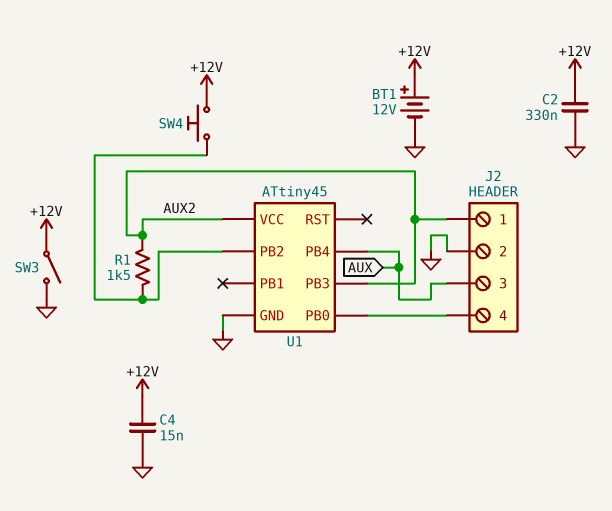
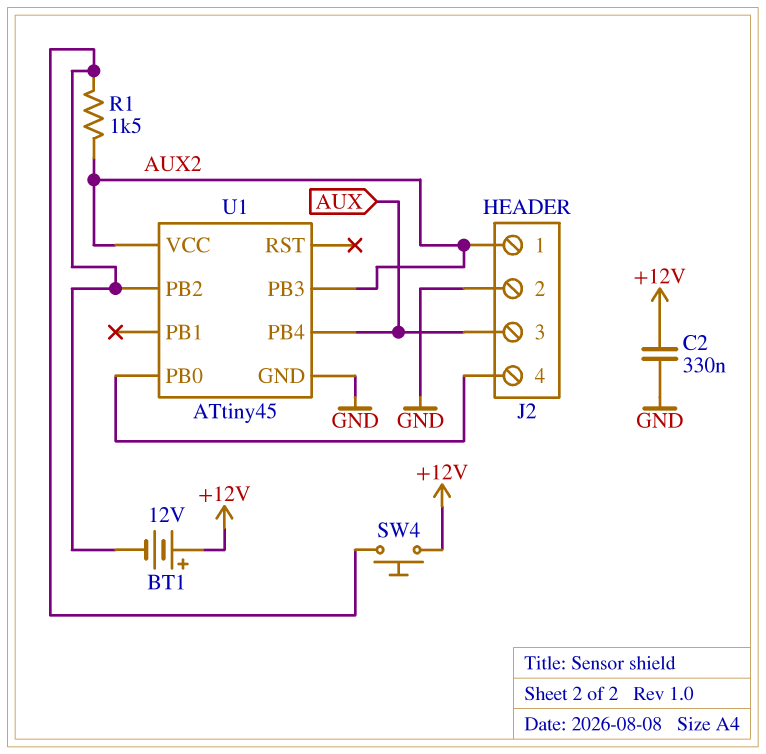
BT1: 12V (plus +12V, minus GND) -> 12V (plus +12V, minus U1/PB2)
C4: 15nF (+12V, GND) -> none
SW3: switch (+12V, GND) -> none

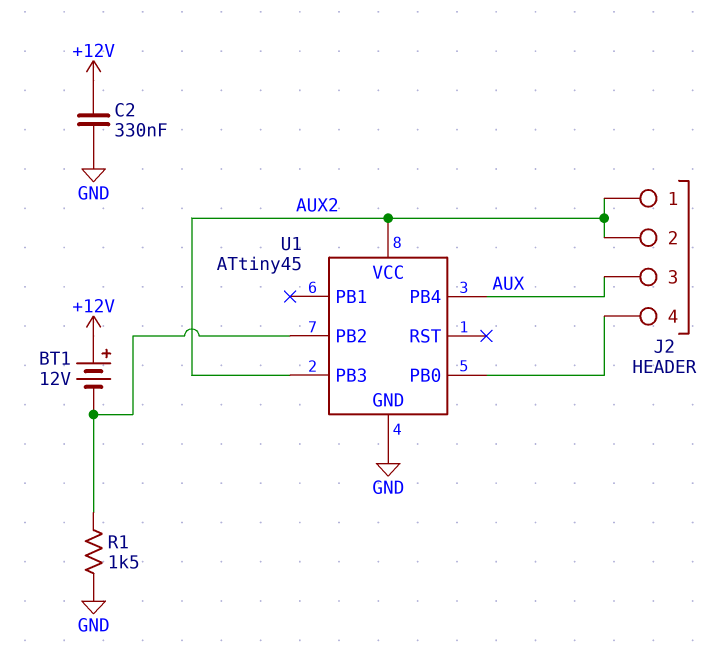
J2 pin 2: GND -> AUX2
R1: 1.5k (AUX2, U1/PB2) -> 1.5k (GND, U1/PB2)
SW4: button (+12V, U1/PB2) -> none

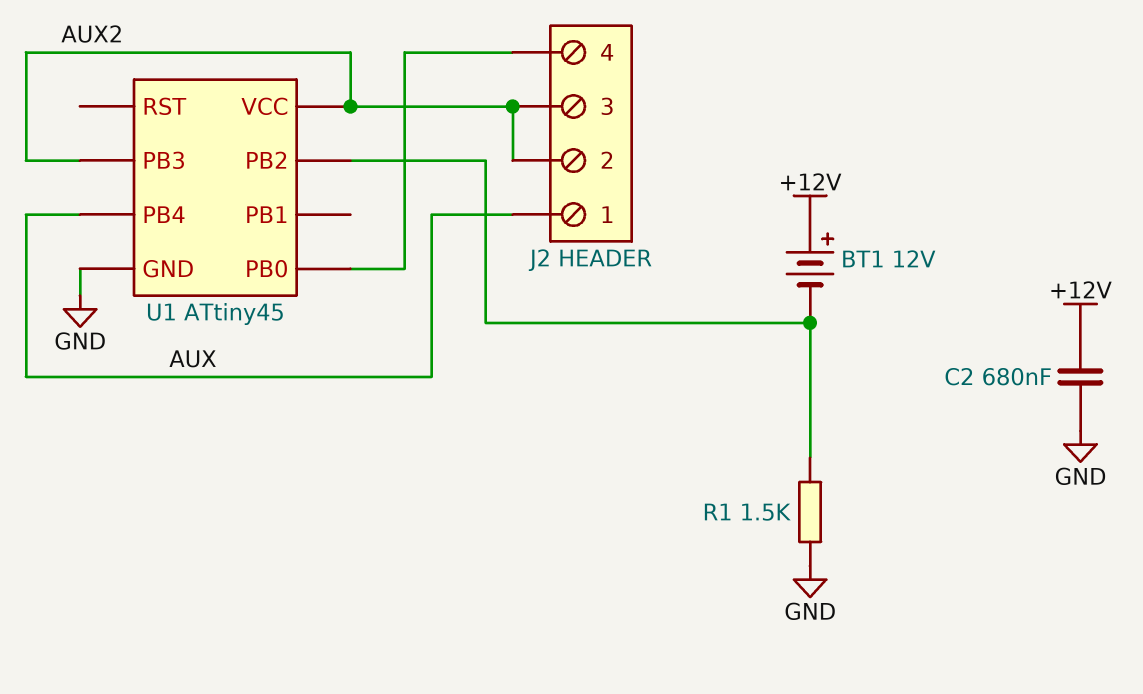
C2: 330nF (+12V, GND) -> 680nF (+12V, GND)
J2 pin 1: AUX2 -> AUX
J2 pin 3: AUX -> AUX2

